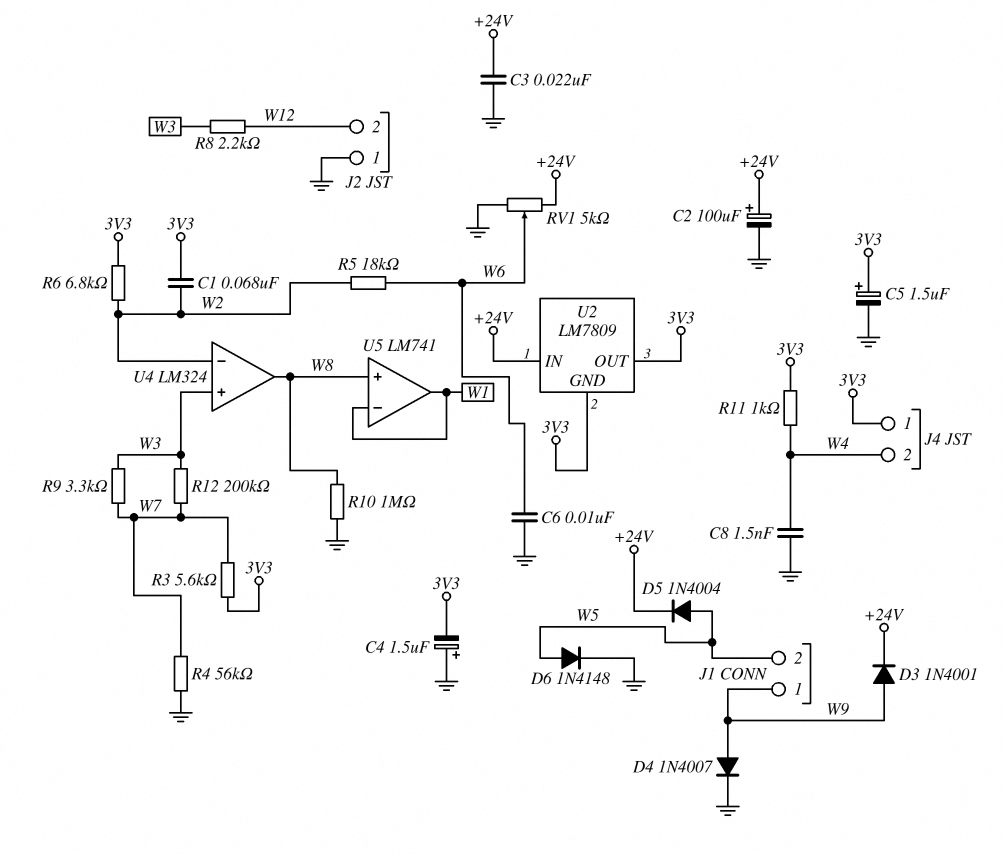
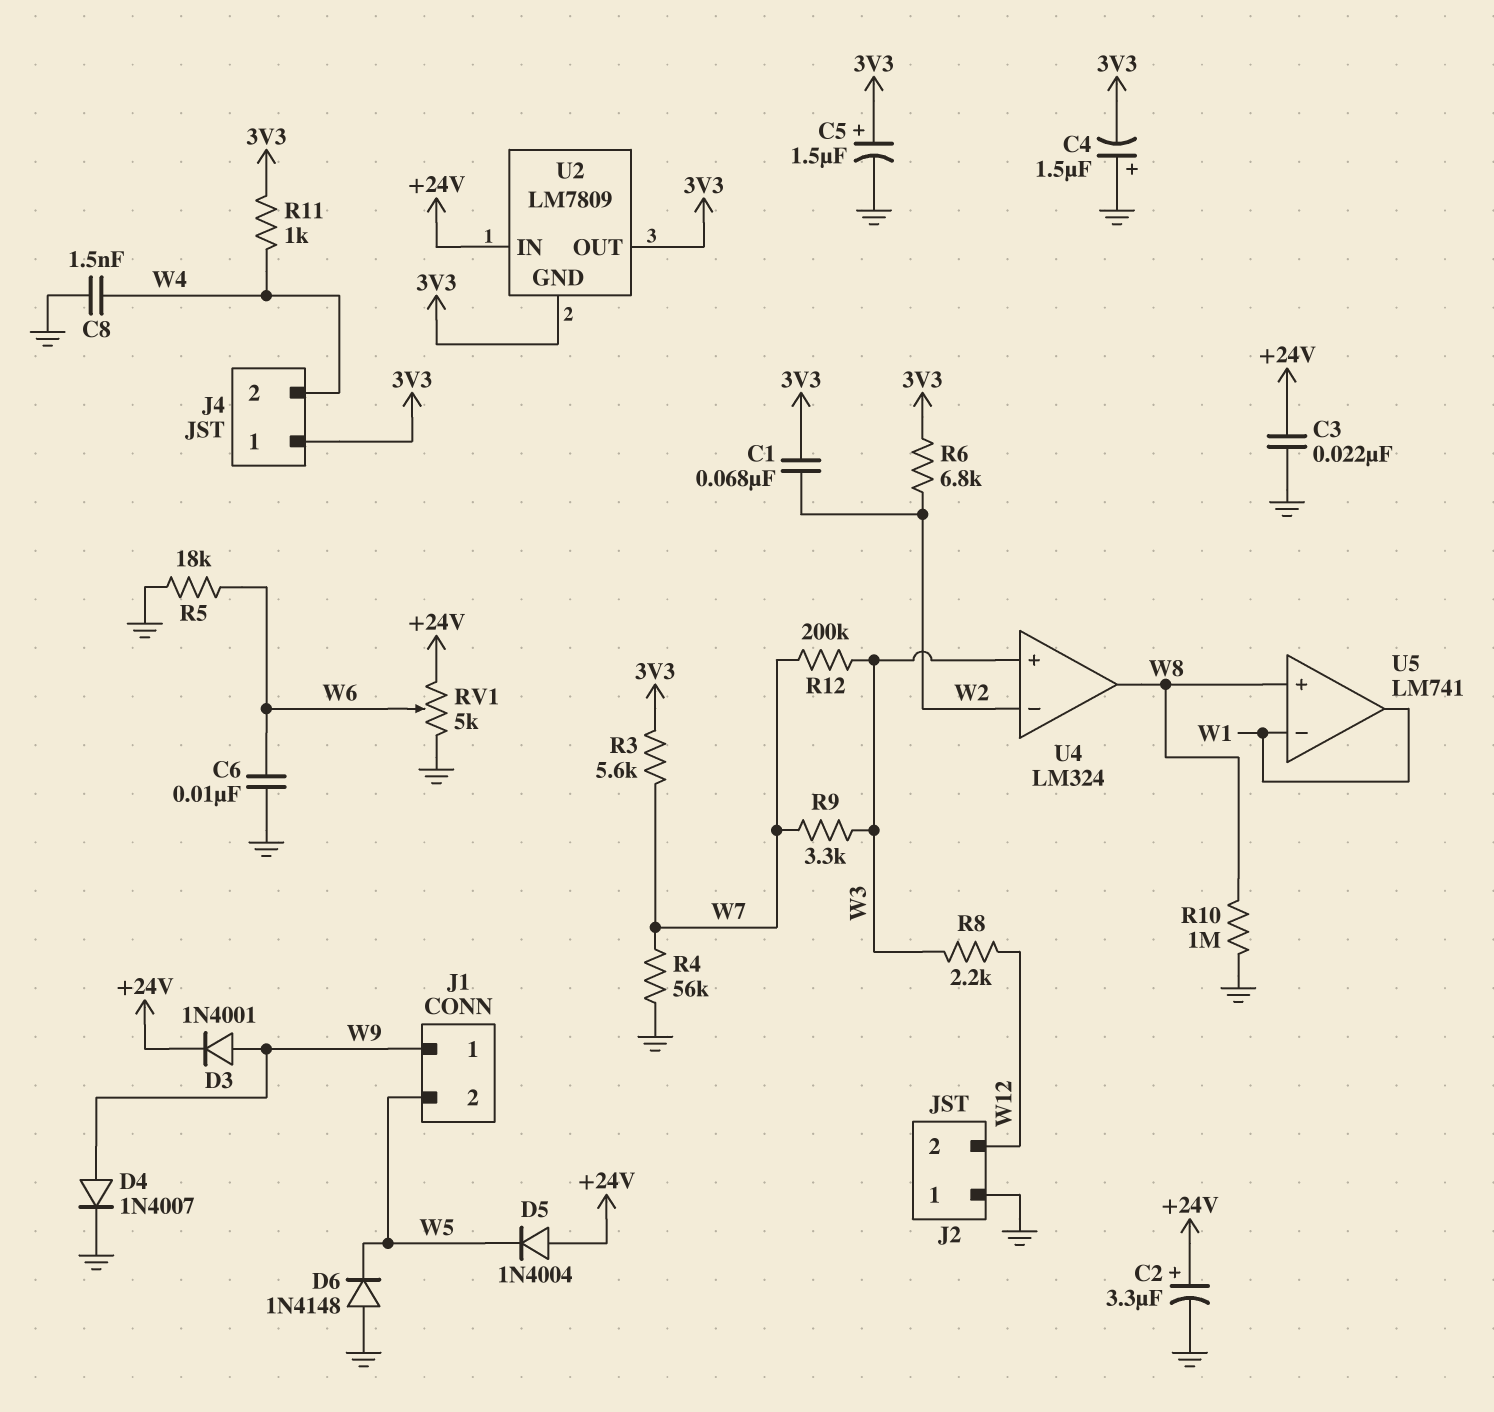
C2: 100uF (plus +24V, minus GND) -> 3.3uF (plus +24V, minus GND)
D5: diode 1N4004 (A W5, K +24V) -> diode 1N4004 (A +24V, K W5)
D6: diode 1N4148 (A W5, K GND) -> diode 1N4148 (A GND, K W5)
R5: 18k (W2, W6) -> 18k (GND, W6)

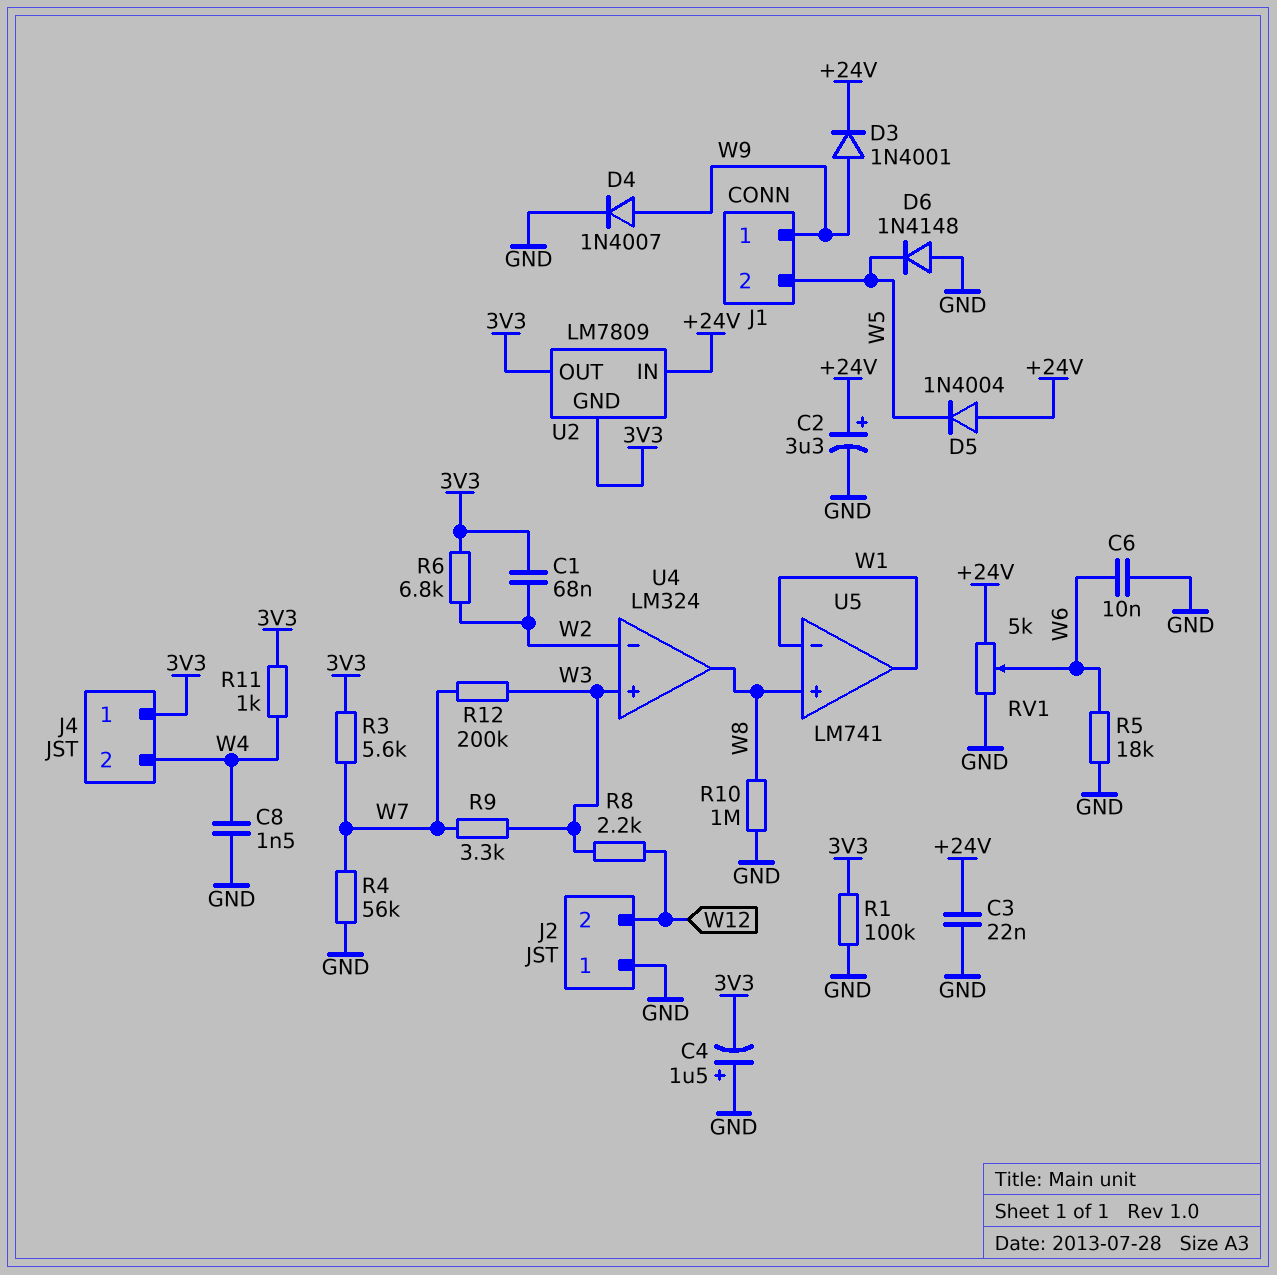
C5: 1.5uF (plus 3V3, minus GND) -> none
R1: none -> 100k (3V3, GND)

